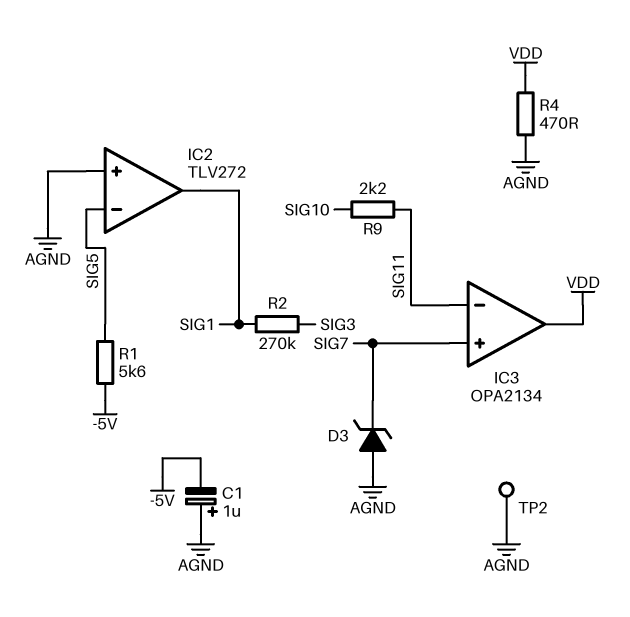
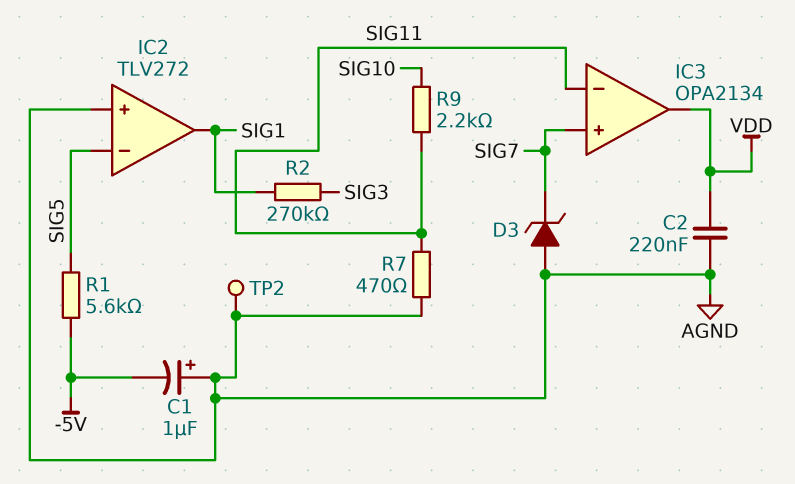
C2: none -> 220nF (AGND, VDD)
R4: 470 (AGND, VDD) -> none
R7: none -> 470 (AGND, SIG11)

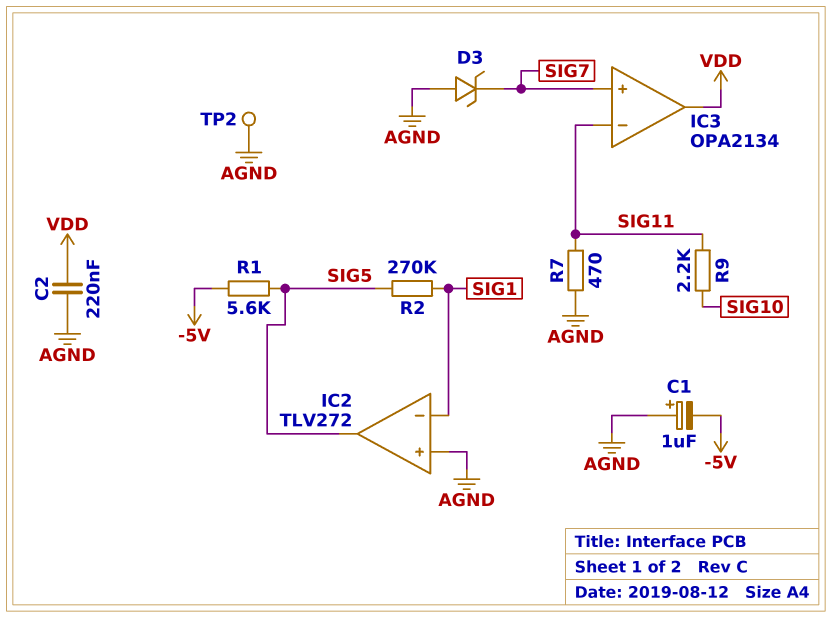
IC2 pin in-: SIG5 -> SIG1
IC2 pin out: SIG1 -> SIG5
R2: 270k (SIG1, SIG3) -> 270k (SIG1, SIG5)

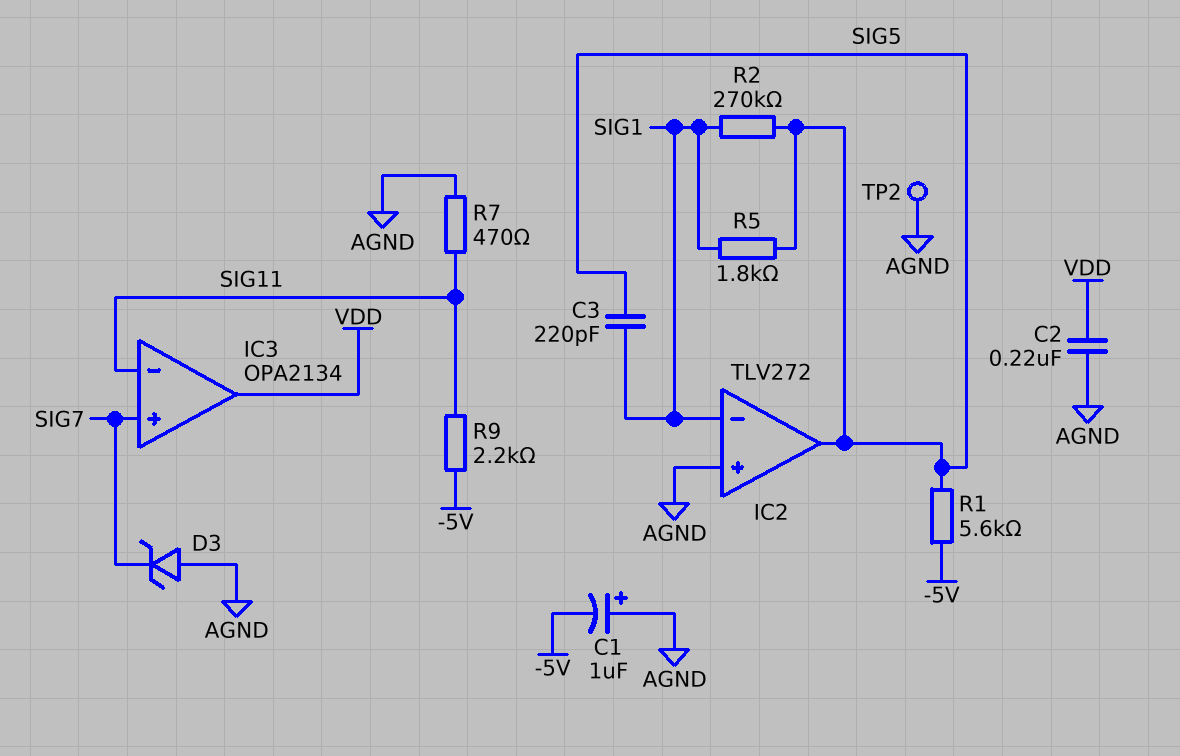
C3: none -> 220pF (SIG1, SIG5)
R5: none -> 1.8k (SIG1, SIG5)
R9: 2.2k (SIG10, SIG11) -> 2.2k (-5V, SIG11)

